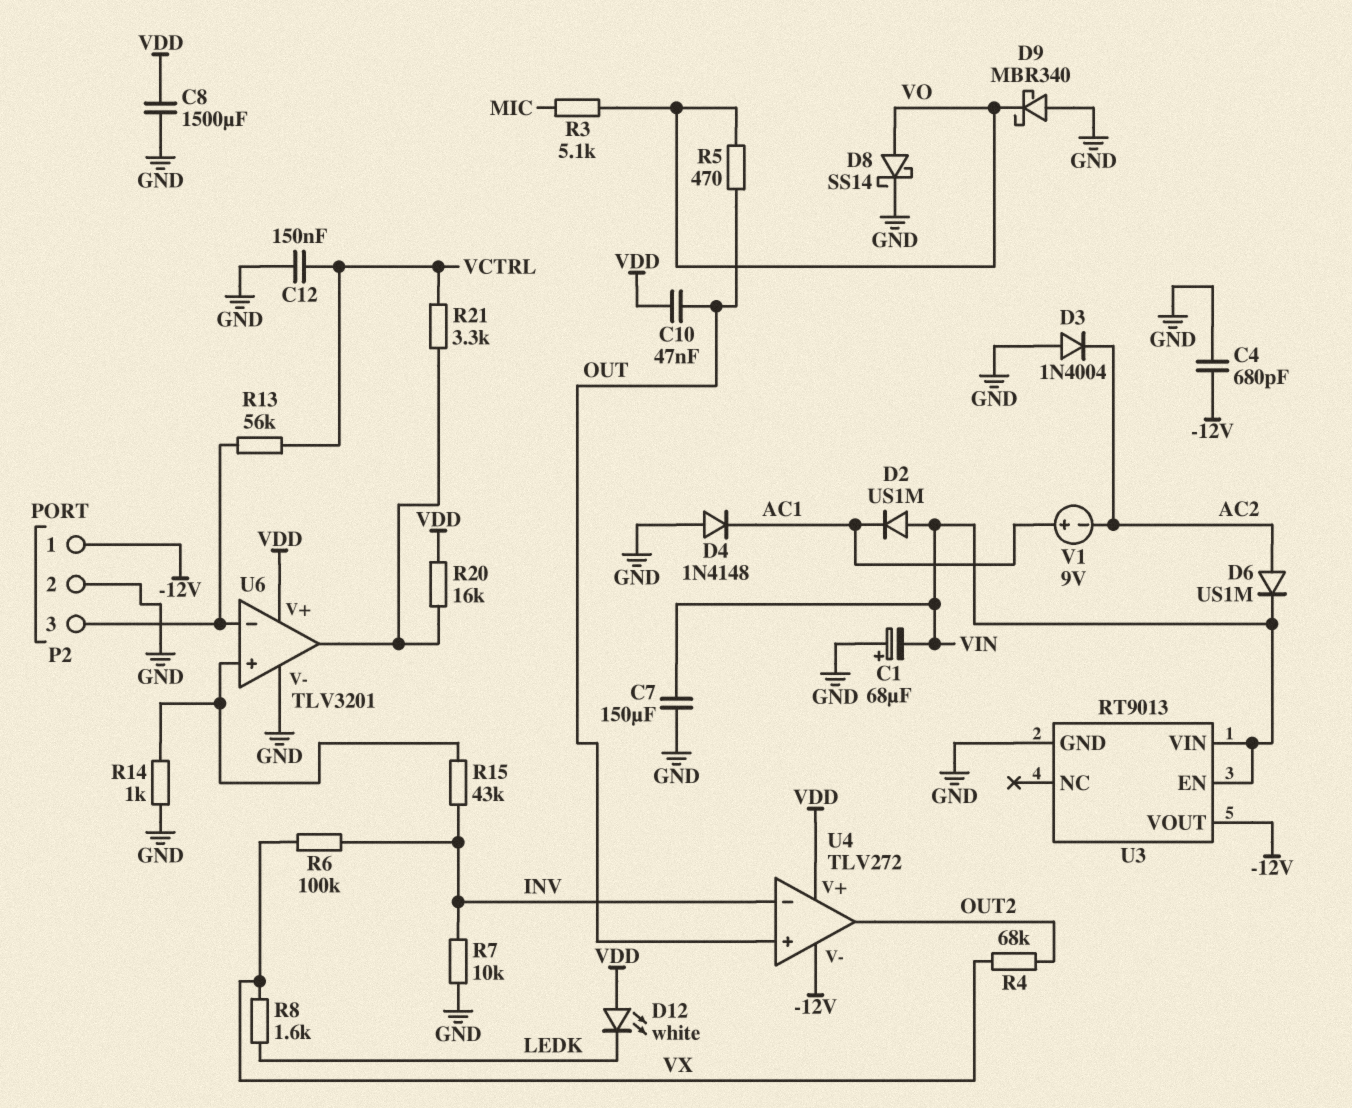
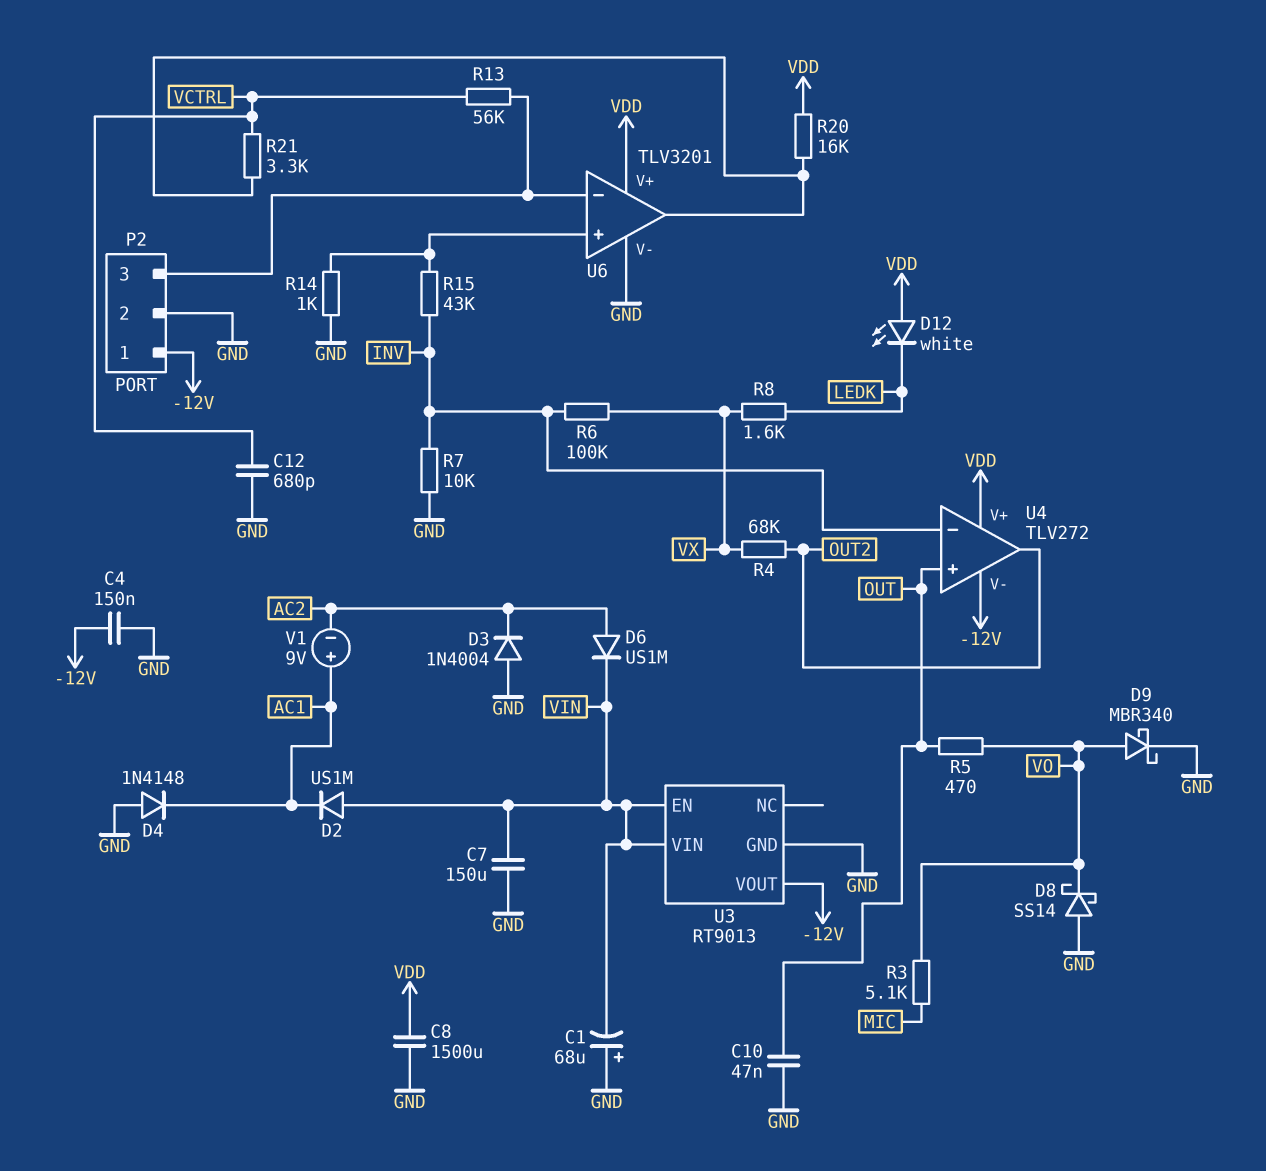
C4: 680pF (-12V, GND) -> 150nF (-12V, GND)
C10: 47nF (OUT, VDD) -> 47nF (GND, OUT)
C12: 150nF (GND, VCTRL) -> 680pF (GND, VCTRL)
D8: schottky SS14 (A VO, K GND) -> schottky SS14 (A GND, K VO)
D9: schottky MBR340 (A GND, K VO) -> schottky MBR340 (A VO, K GND)

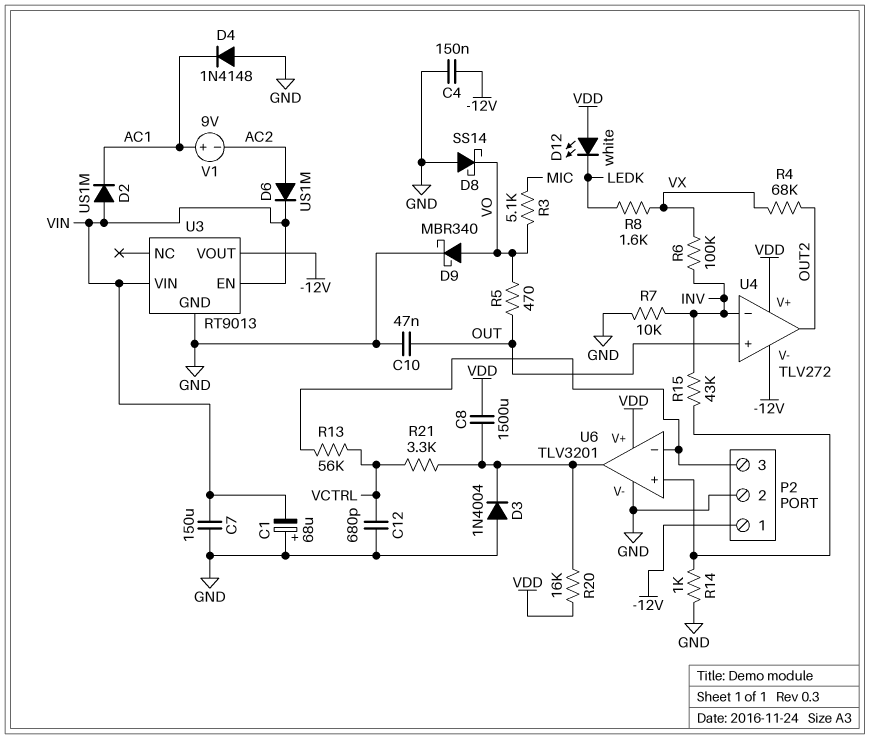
C8: 1500uF (GND, VDD) -> 1500uF (U6/out, VDD)
D3: diode 1N4004 (A GND, K AC2) -> diode 1N4004 (A GND, K U6/out)

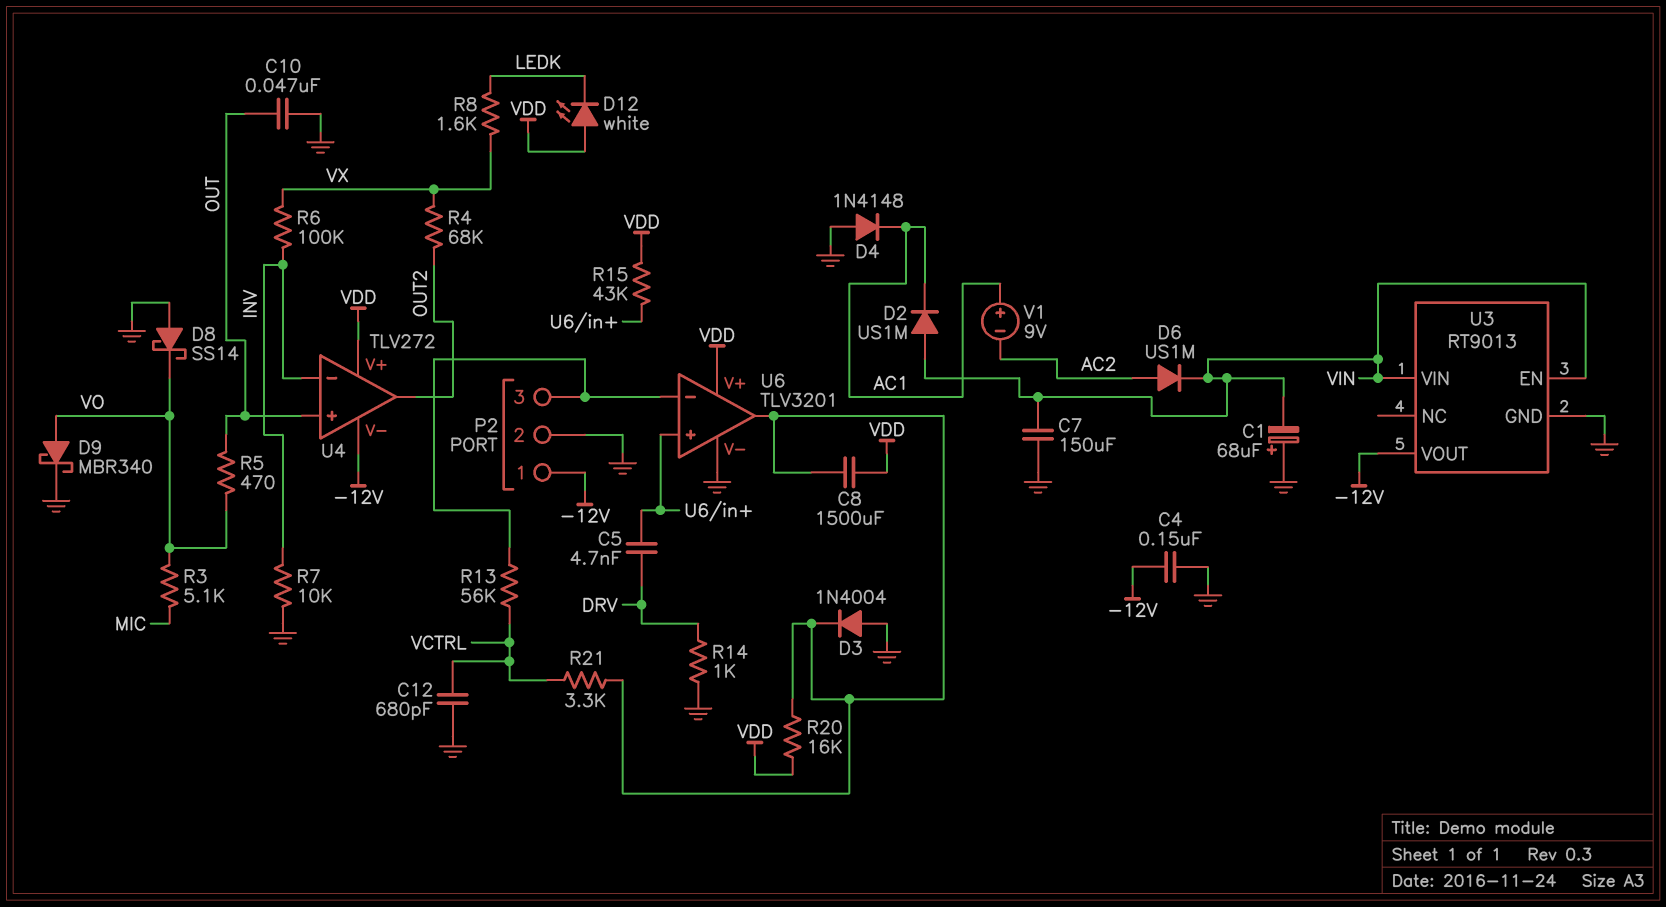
C5: none -> 4.7nF (DRV, U6/in+)
R14: 1k (GND, U6/in+) -> 1k (DRV, GND)
R15: 43k (INV, U6/in+) -> 43k (U6/in+, VDD)

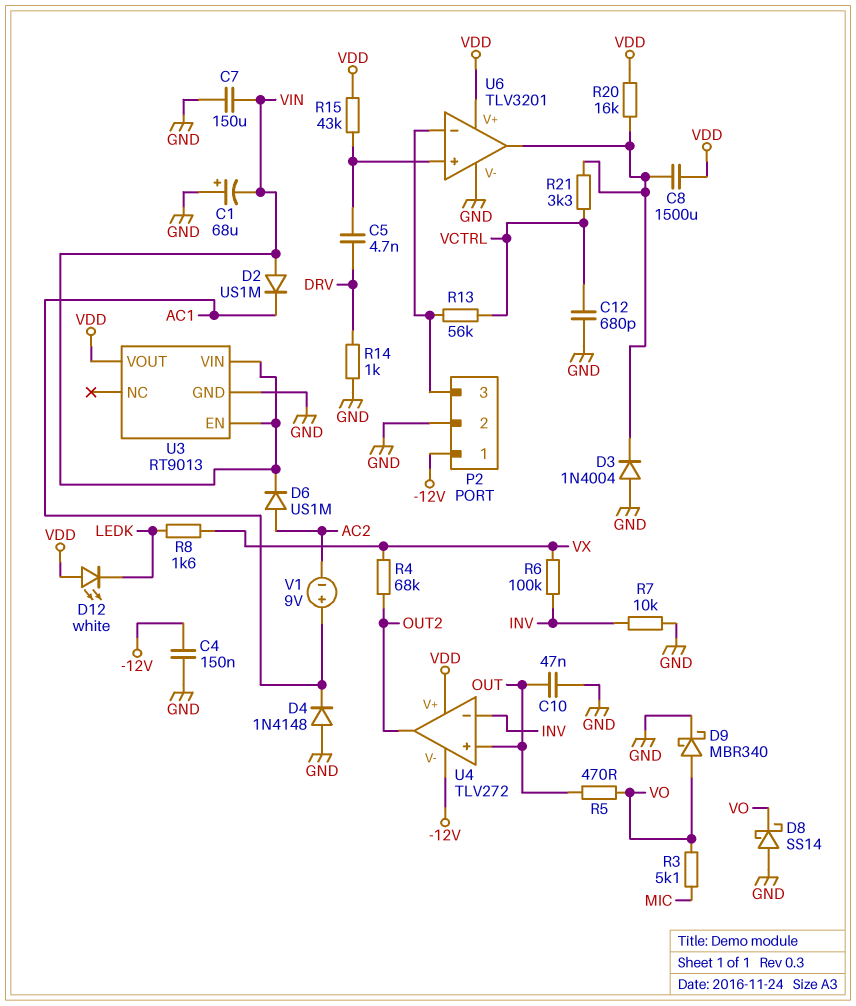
U3 pin VOUT: -12V -> VDD

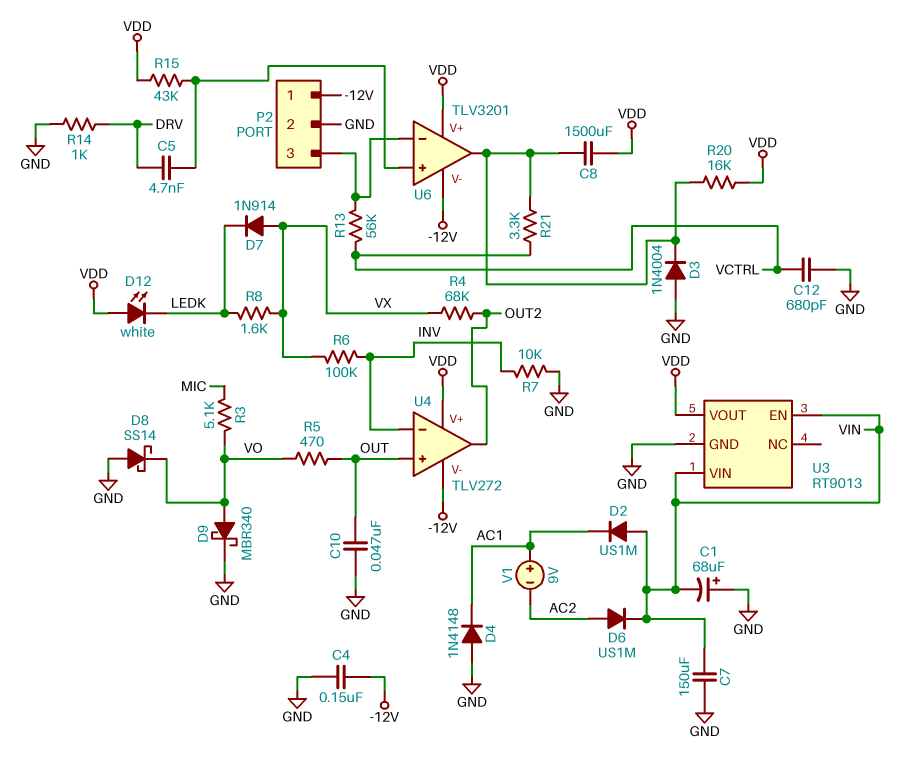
D7: none -> diode 1N914 (A VX, K LEDK)
U6 pin V-: GND -> -12V

